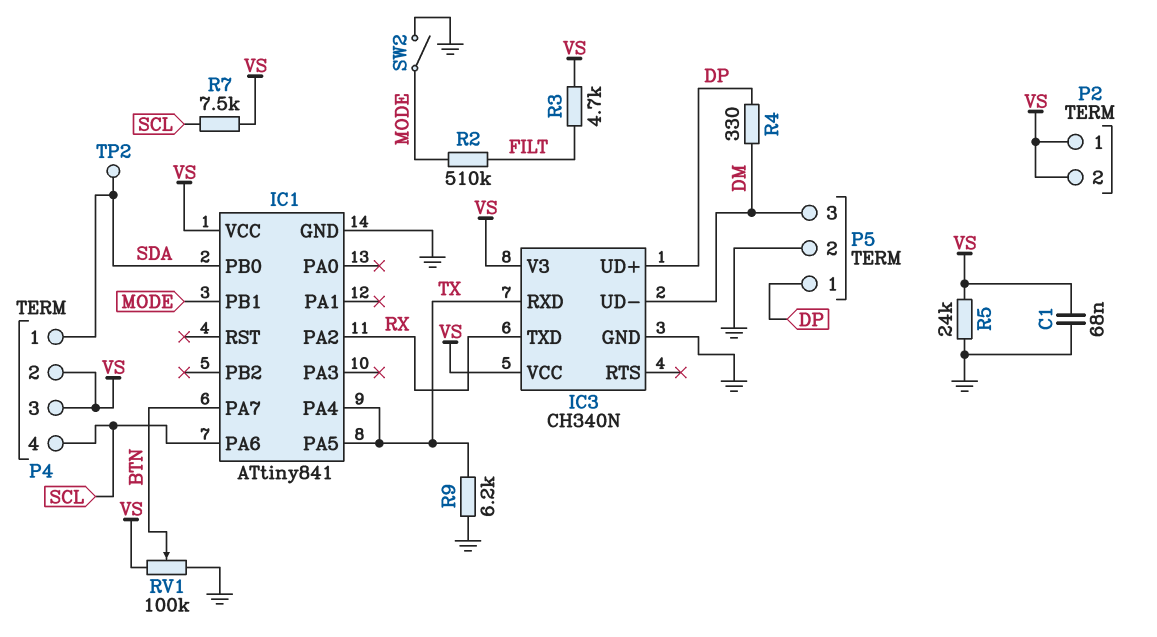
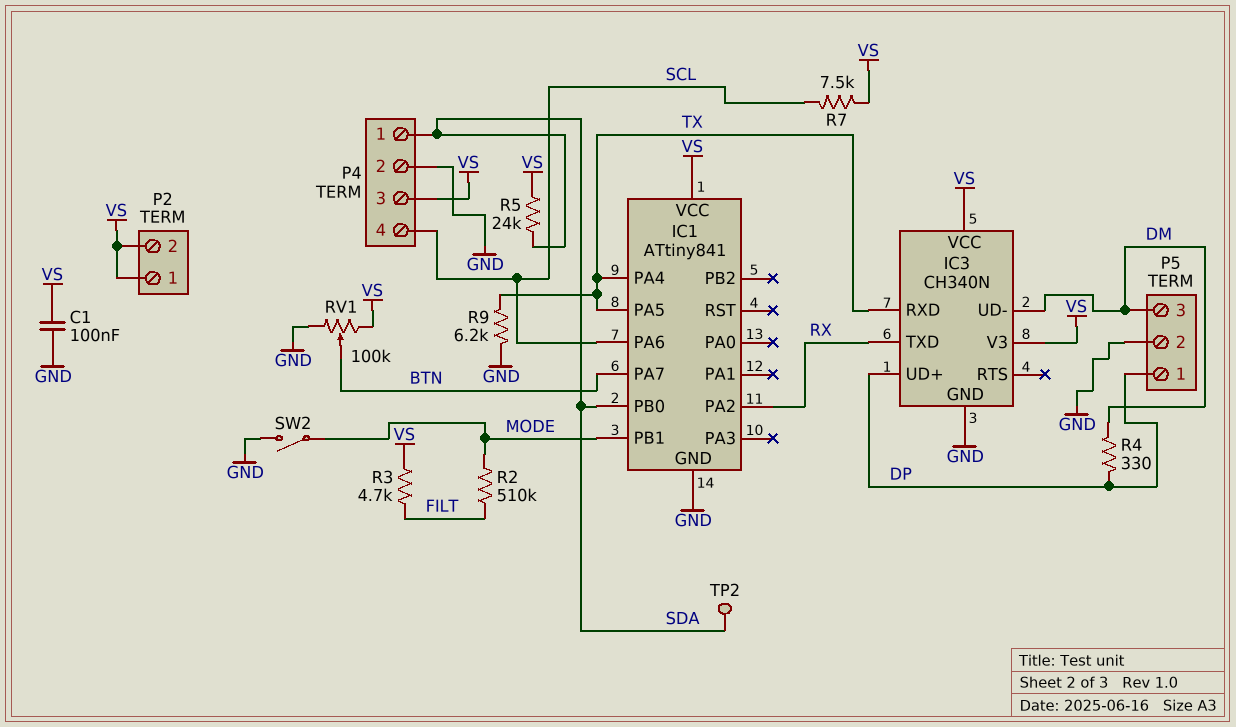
C1: 68nF (GND, VS) -> 100nF (GND, VS)
P4 pin 2: VS -> GND
R5: 24k (GND, VS) -> 24k (SDA, VS)

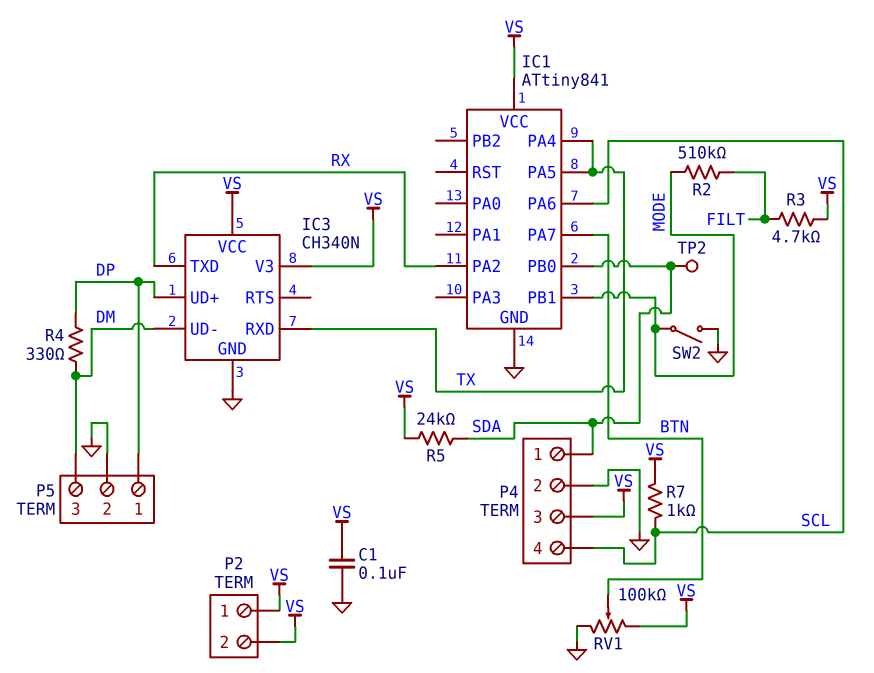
R7: 7.5k (SCL, VS) -> 1k (SCL, VS)
R9: 6.2k (GND, TX) -> none

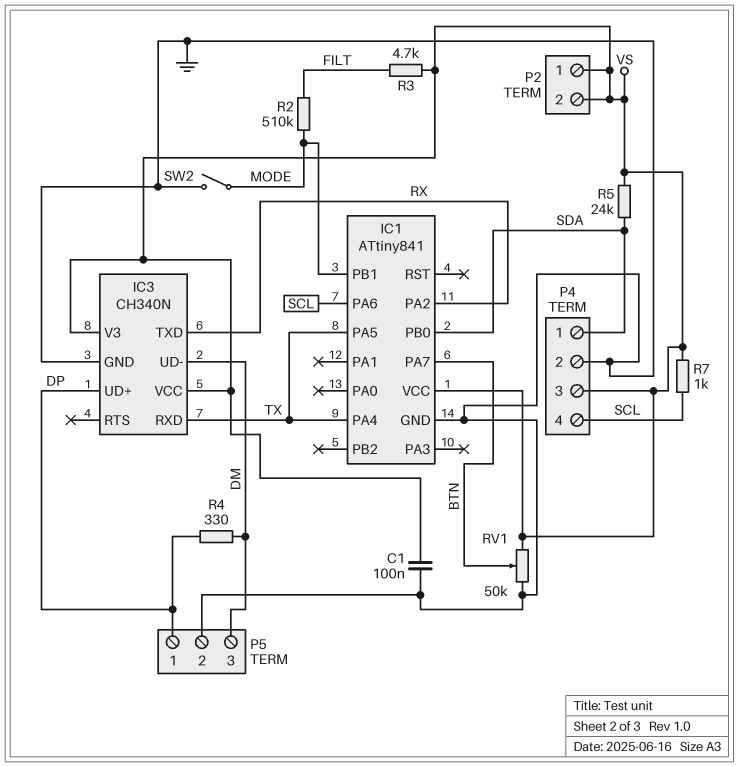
RV1: 100k (GND, VS, wiper BTN) -> 50k (GND, VS, wiper BTN)
TP2: test point (SDA) -> none

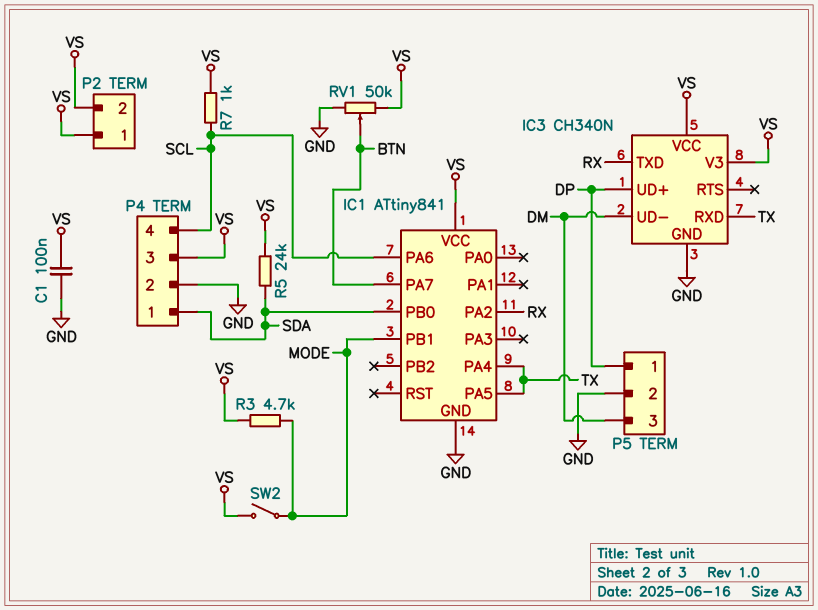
R2: 510k (FILT, MODE) -> none
R3: 4.7k (FILT, VS) -> 4.7k (MODE, VS)
R4: 330 (DM, DP) -> none
SW2: switch (GND, MODE) -> switch (MODE, VS)

